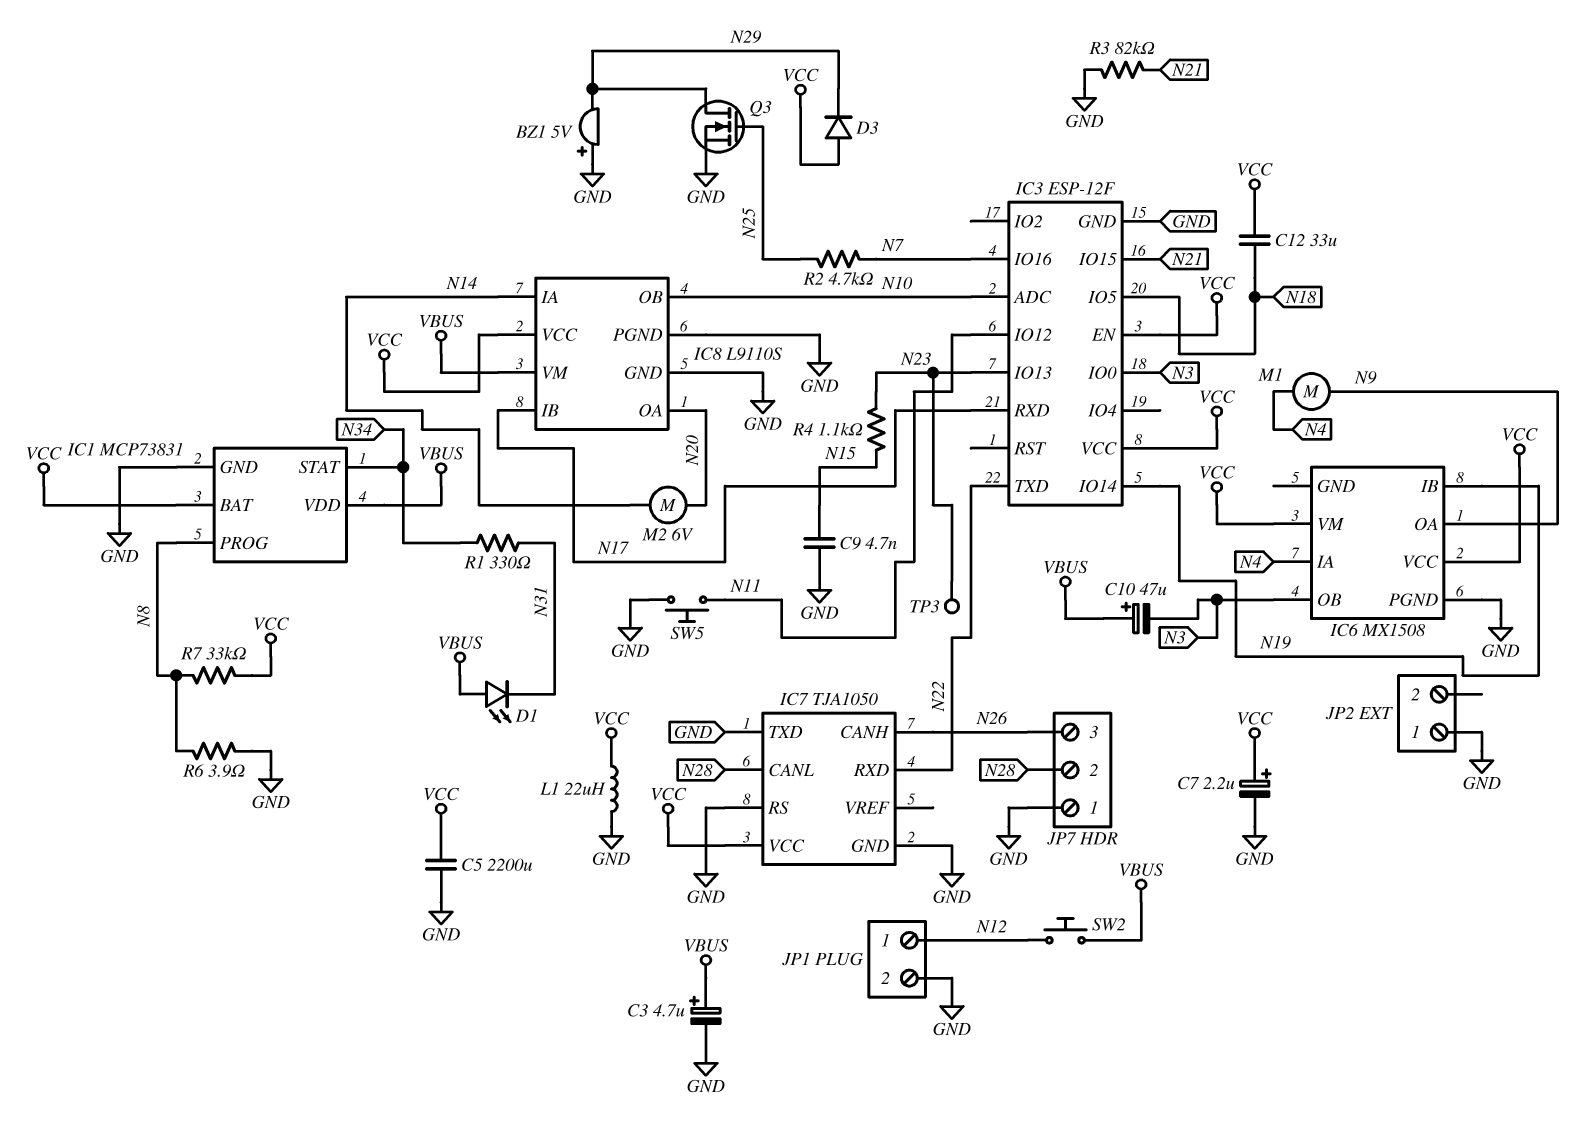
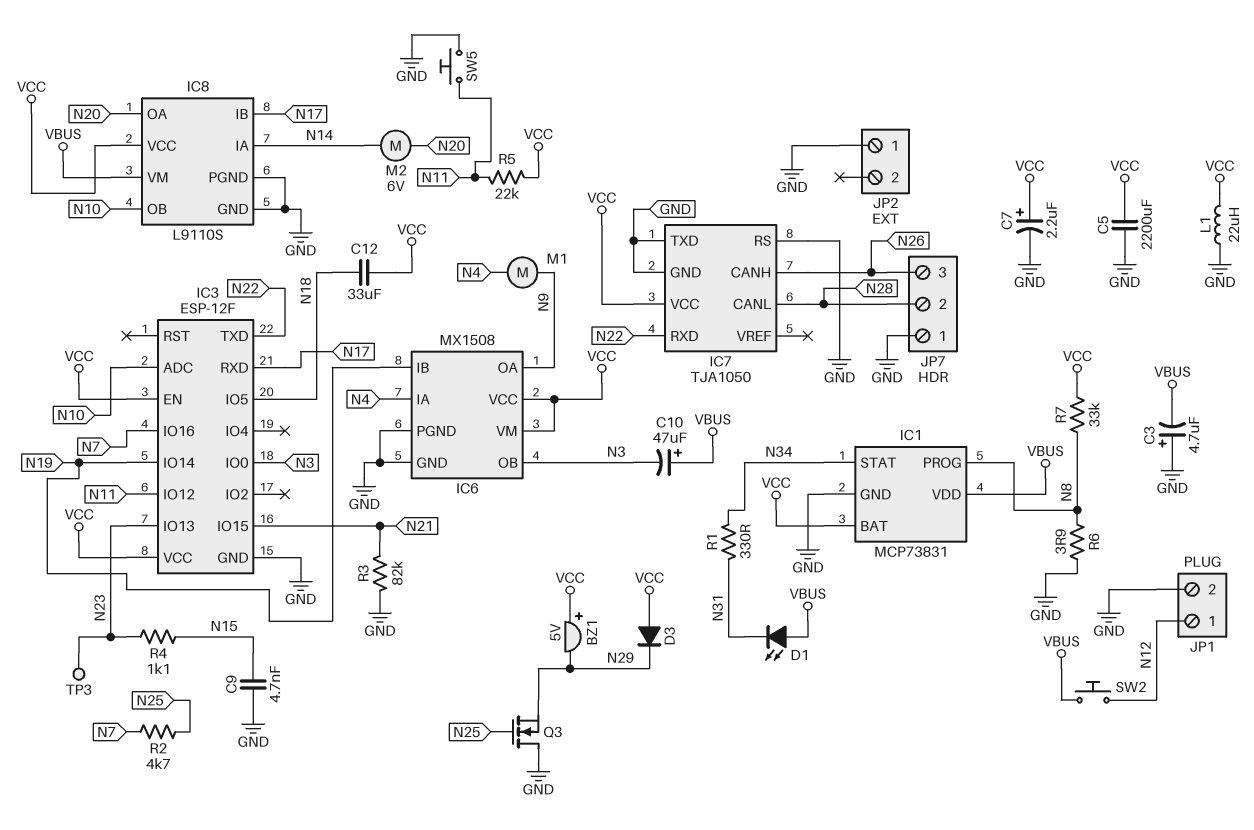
BZ1: buzzer 5V (plus GND, minus N29) -> buzzer 5V (plus VCC, minus N29)
C3: 4.7uF (plus VBUS, minus GND) -> 4.7uF (plus GND, minus VBUS)
IC6 pin GND: none -> GND
Q3: NMOS (G N25, D N29, S GND) -> NMOS (G N25, D GND, S N29)
R5: none -> 22k (N11, VCC)

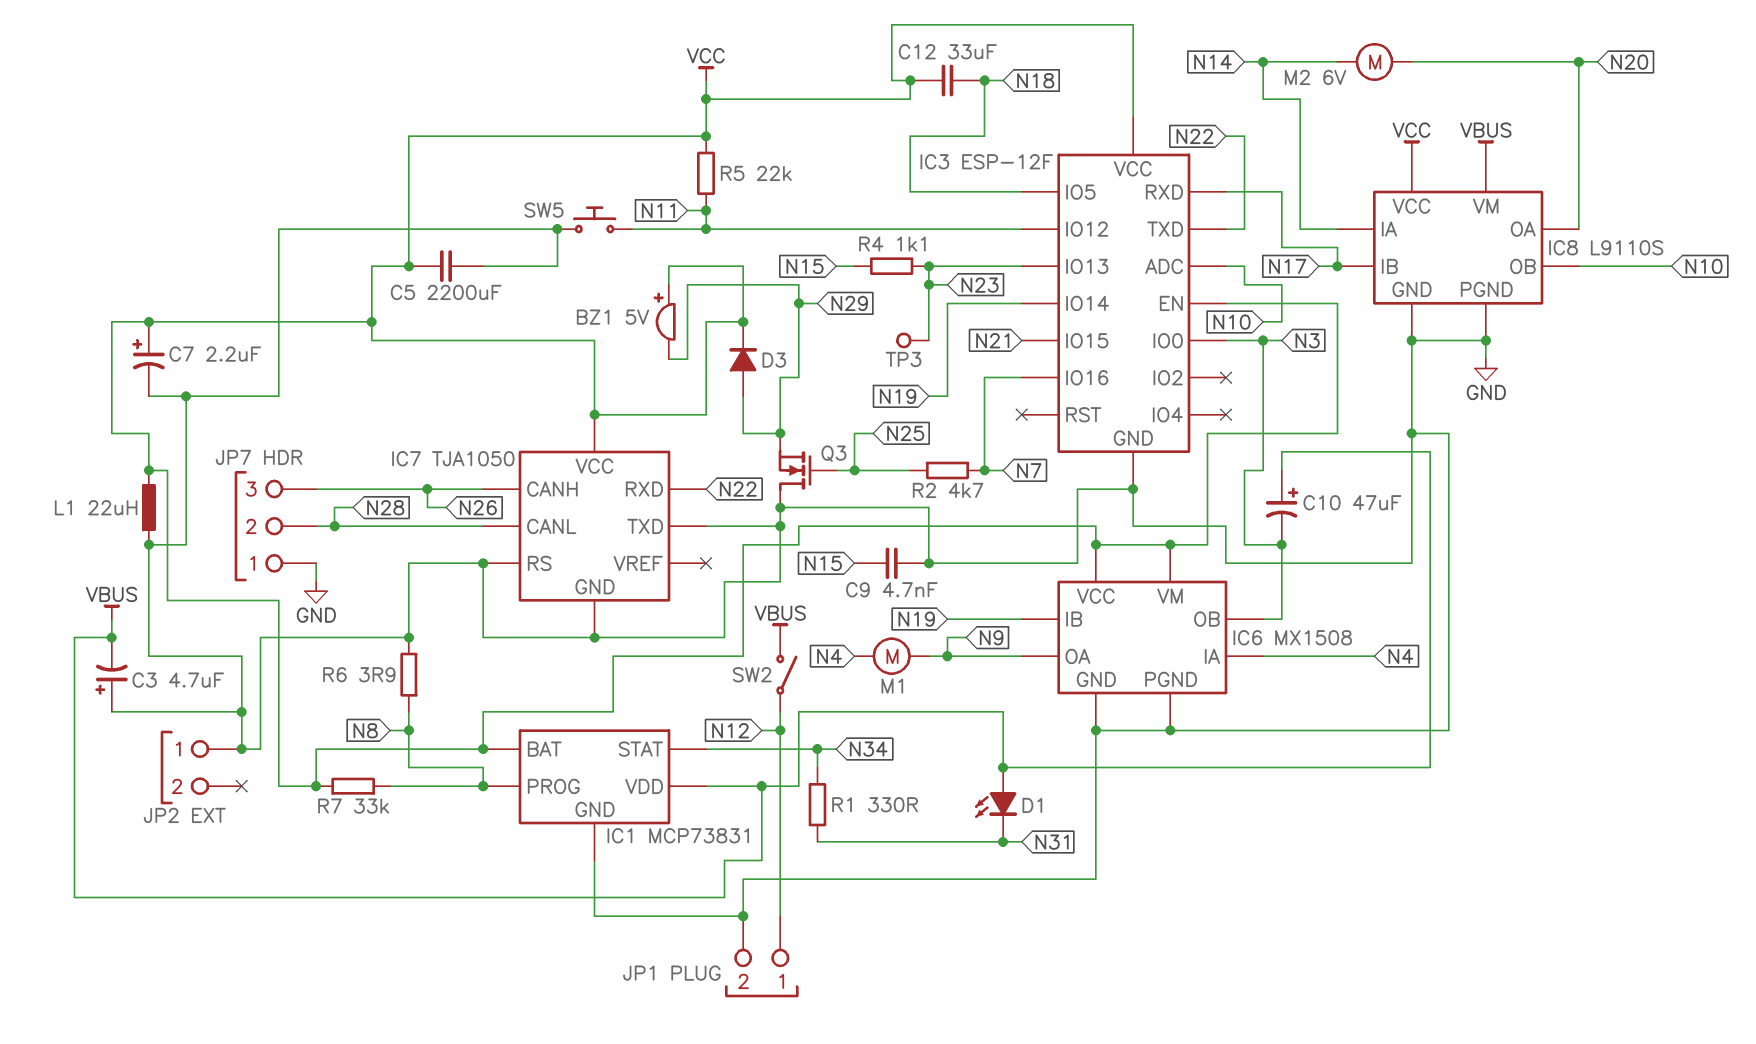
D3: diode (A VCC, K N29) -> diode (A N29, K VCC)
R3: 82k (GND, N21) -> none
SW2: button (N12, VBUS) -> switch (N12, VBUS)

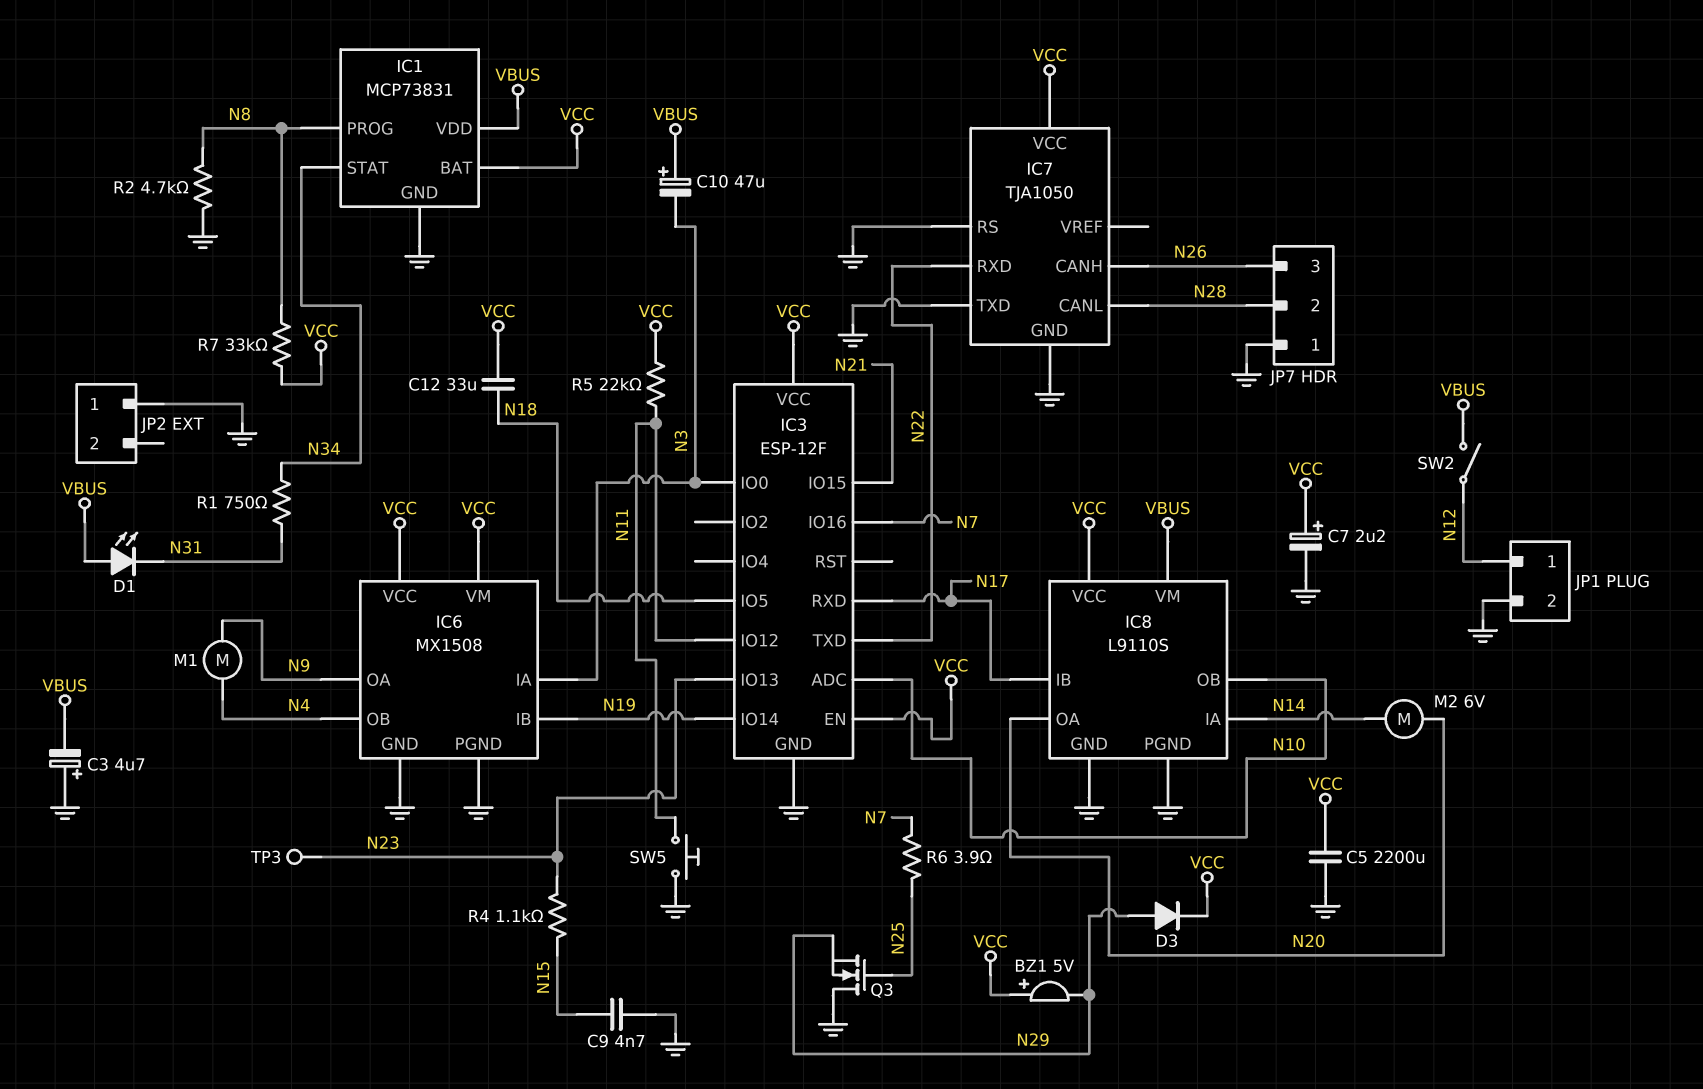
IC6 pin IA: N4 -> N3
IC6 pin OB: N3 -> N4
L1: 22uH (GND, VCC) -> none
R1: 330 (N31, N34) -> 750 (N31, N34)
R2: 4.7k (N7, N25) -> 4.7k (GND, N8)
R6: 3.9 (GND, N8) -> 3.9 (N7, N25)

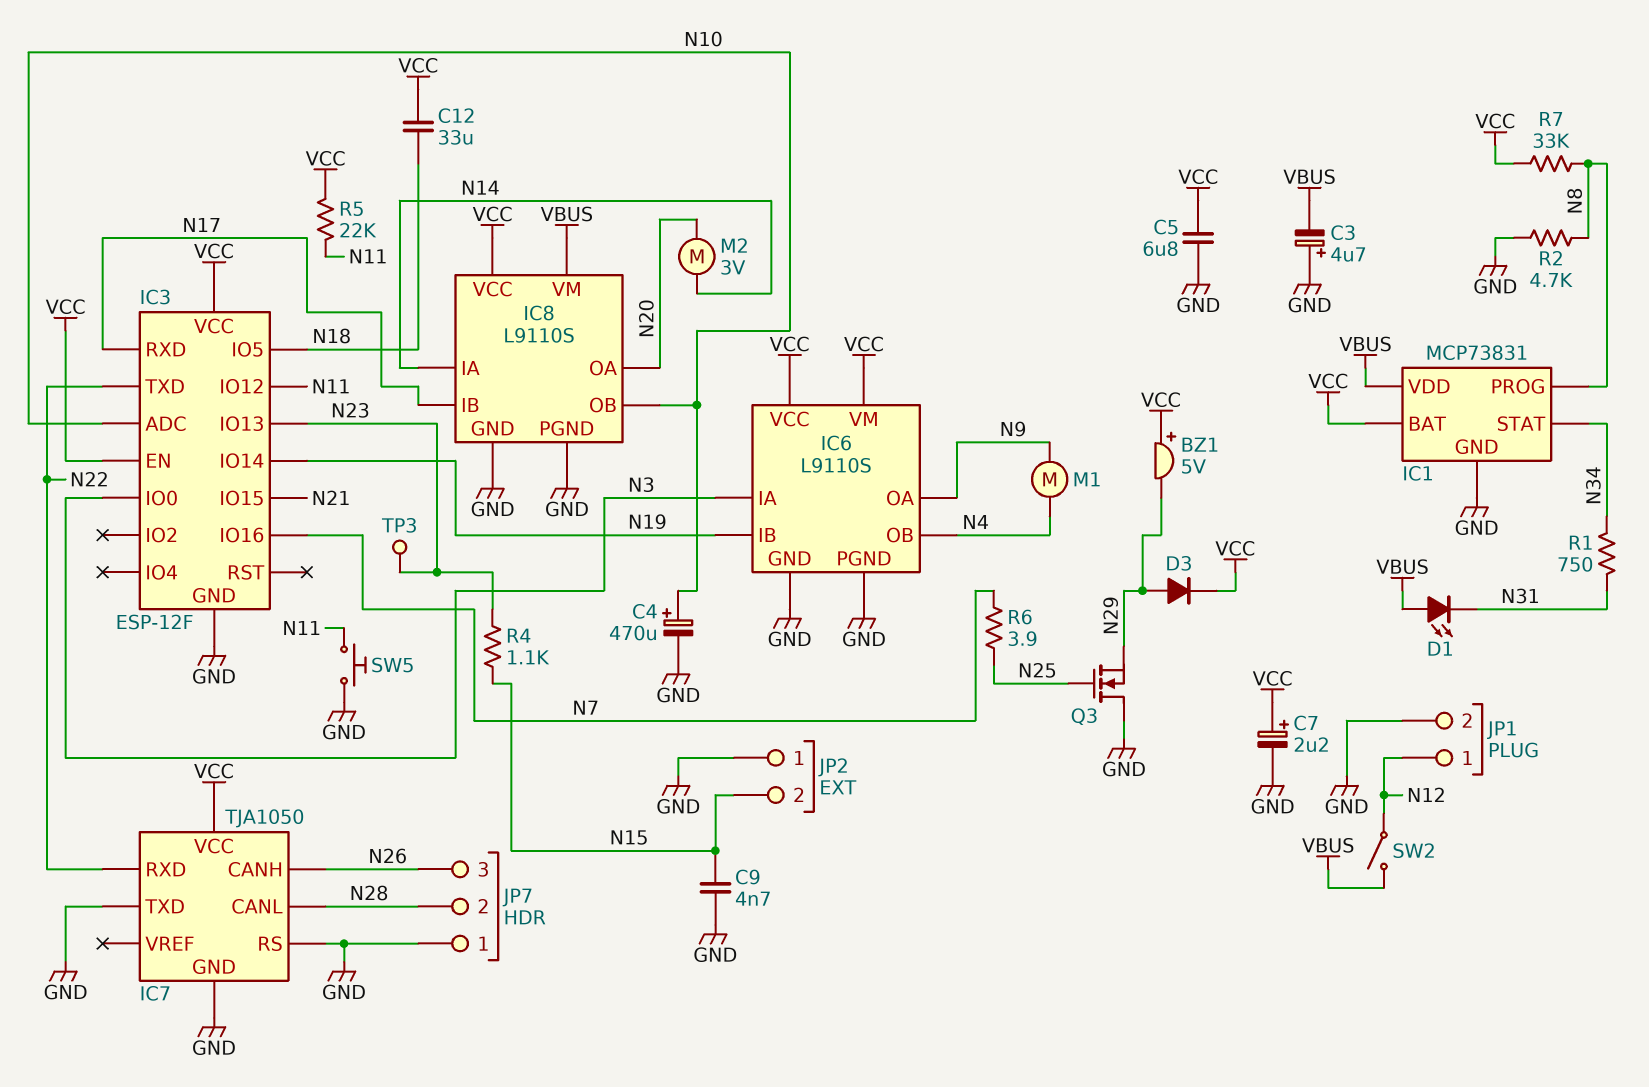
C4: none -> 470uF (plus N10, minus GND)
C5: 2200uF (GND, VCC) -> 6.8uF (GND, VCC)
C10: 47uF (plus VBUS, minus N3) -> none
IC6: MX1508 -> L9110S
JP2 pin 2: none -> N15
M2: motor 6V (N14, N20) -> motor 3V (N14, N20)

